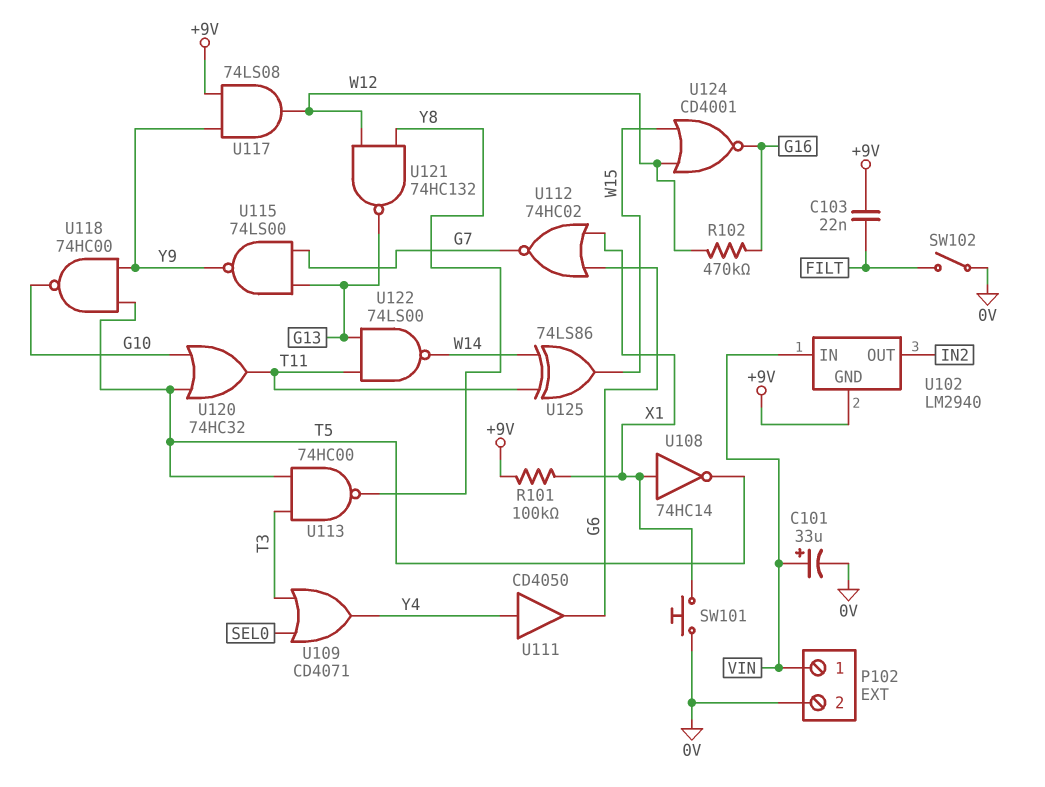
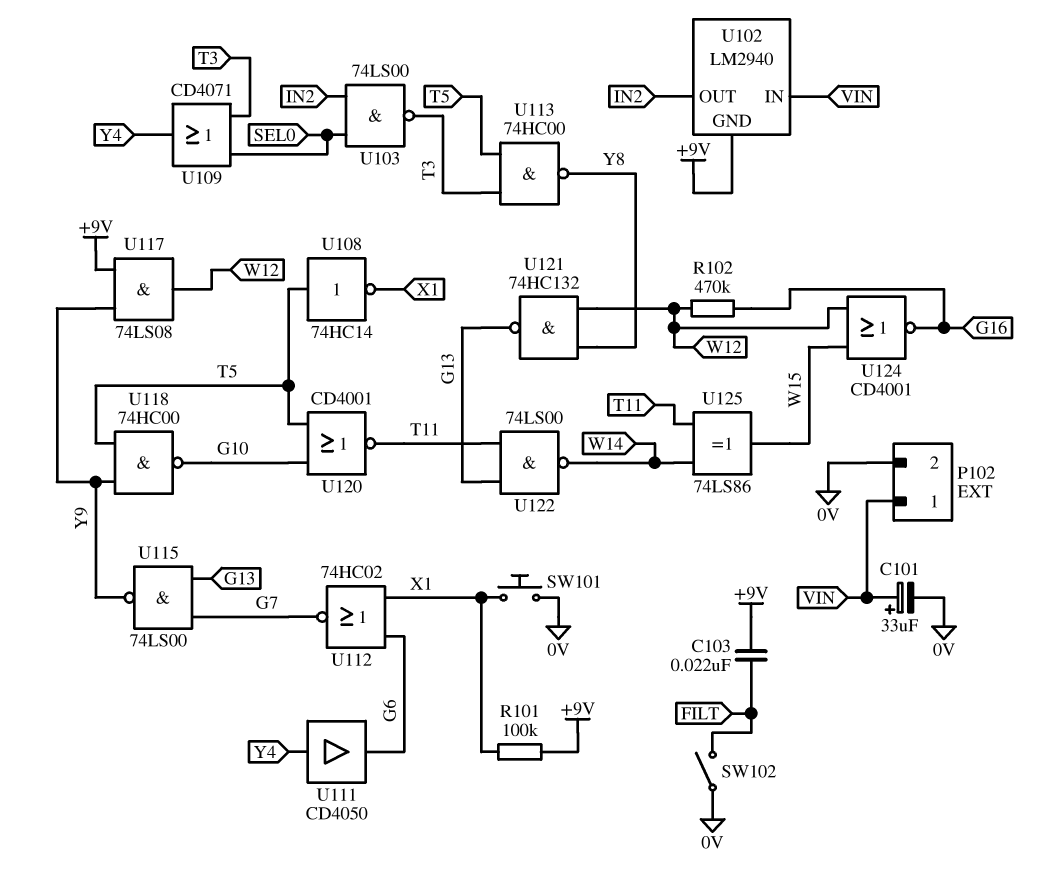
U103: none -> NAND 74LS00 (in IN2, in SEL0, out T3)
U108: NOT 74HC14 (in X1, out T5) -> NOT 74HC14 (in T5, out X1)
U120: OR 74HC32 (in G10, in T5, out T11) -> NOR CD4001 (in G10, in T5, out T11)

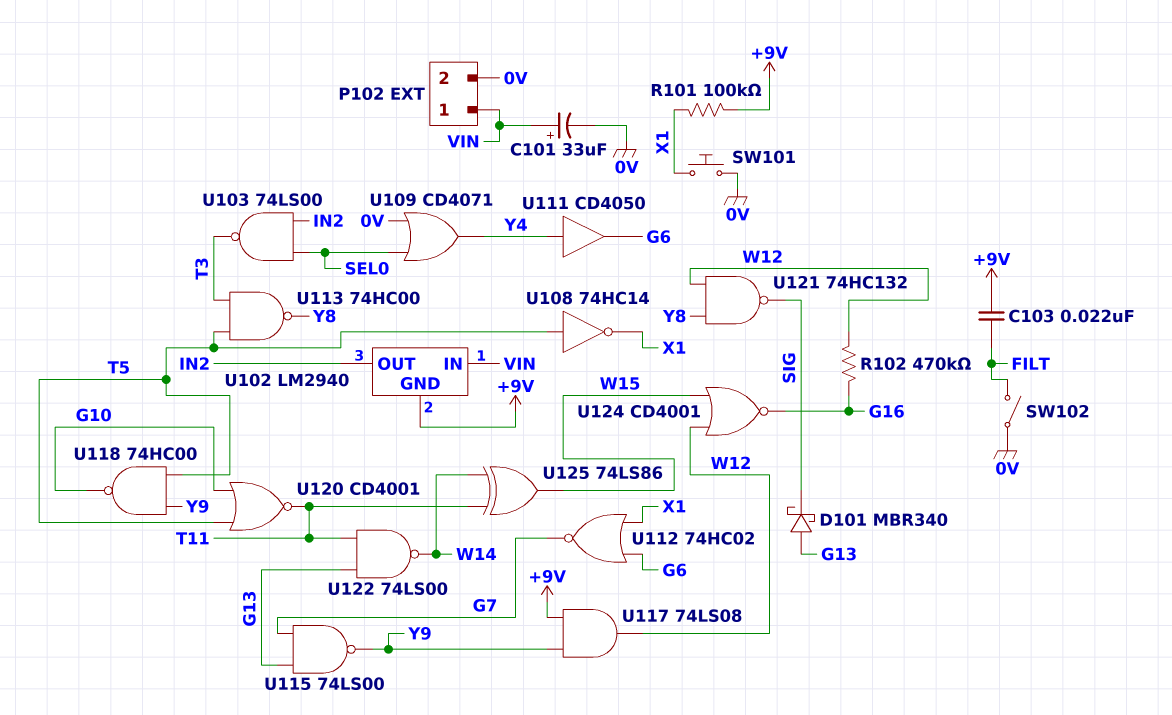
D101: none -> schottky MBR340 (A G13, K SIG)
U109: OR CD4071 (in SEL0, in T3, out Y4) -> OR CD4071 (in 0V, in SEL0, out Y4)
U121: NAND 74HC132 (in W12, in Y8, out G13) -> NAND 74HC132 (in W12, in Y8, out SIG)

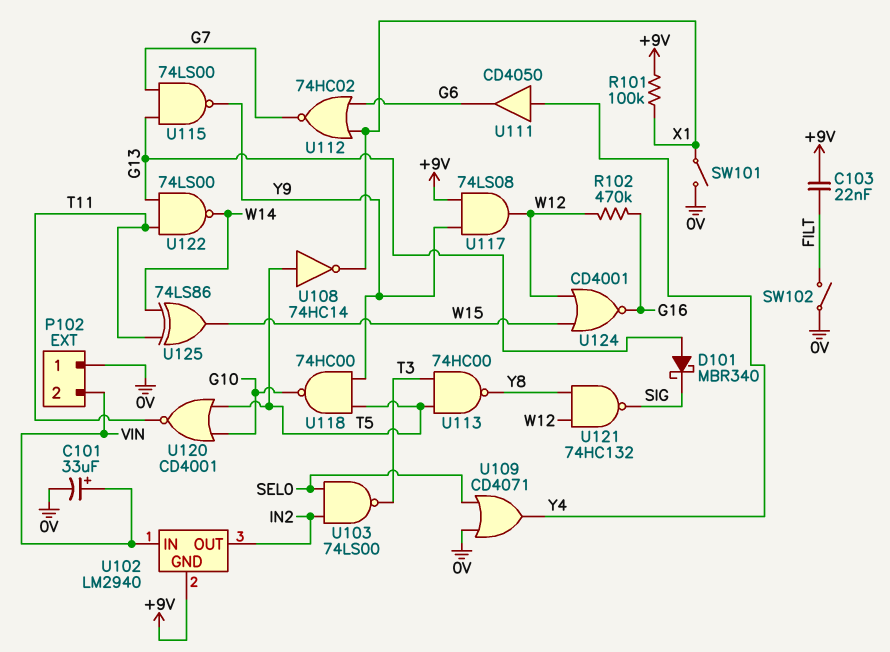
P102 pin 1: VIN -> 0V
P102 pin 2: 0V -> VIN
SW101: button (0V, X1) -> switch (0V, X1)

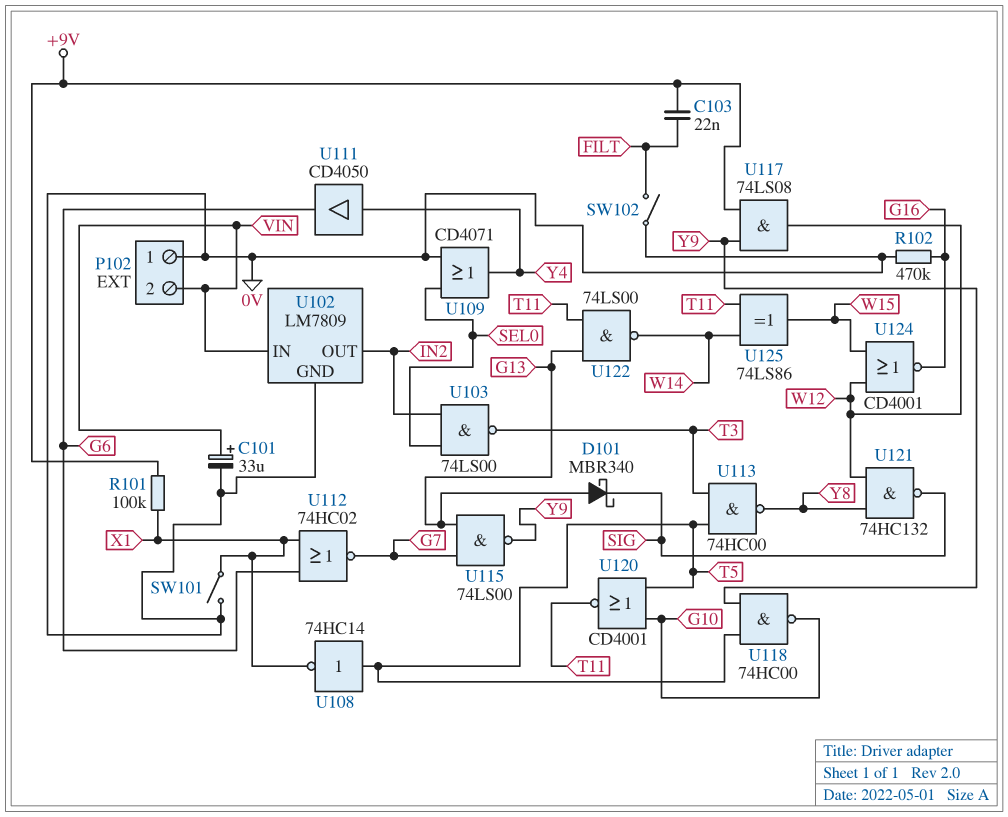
R102: 470k (G16, W12) -> 470k (0V, G16)
U102: LM2940 -> LM7809
U102 pin GND: +9V -> 0V

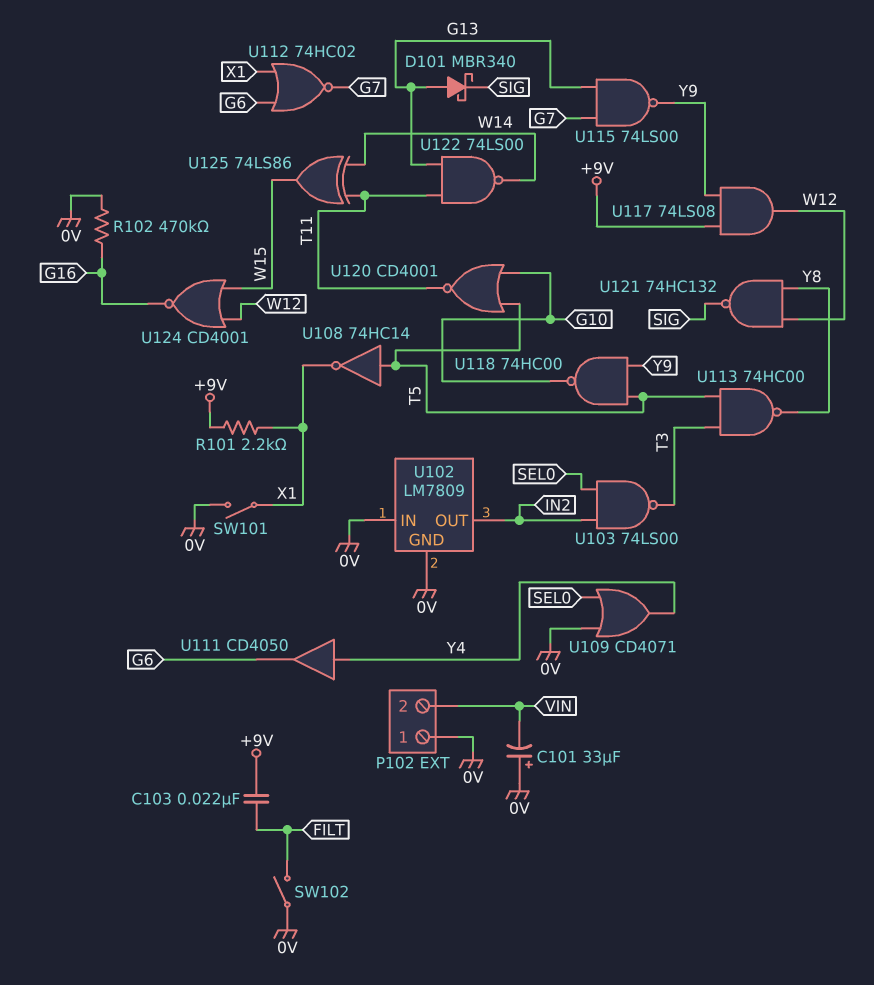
C101: 33uF (plus VIN, minus 0V) -> 33uF (plus 0V, minus VIN)
R101: 100k (+9V, X1) -> 2.2k (+9V, X1)
U102 pin IN: VIN -> 0V

